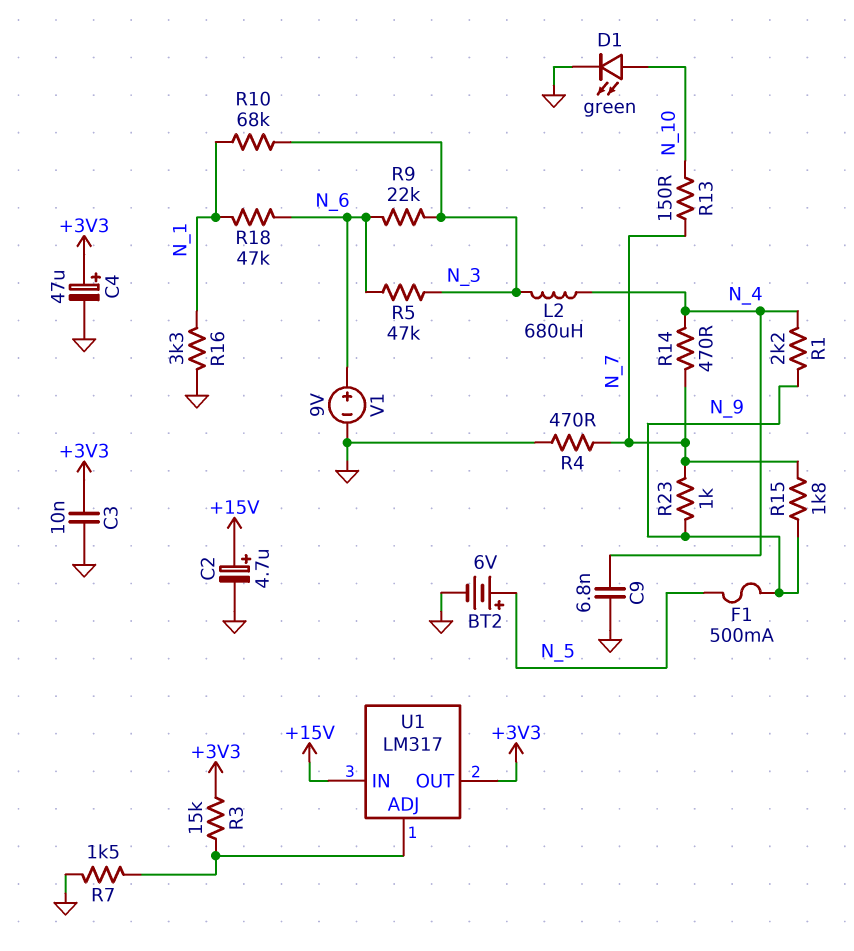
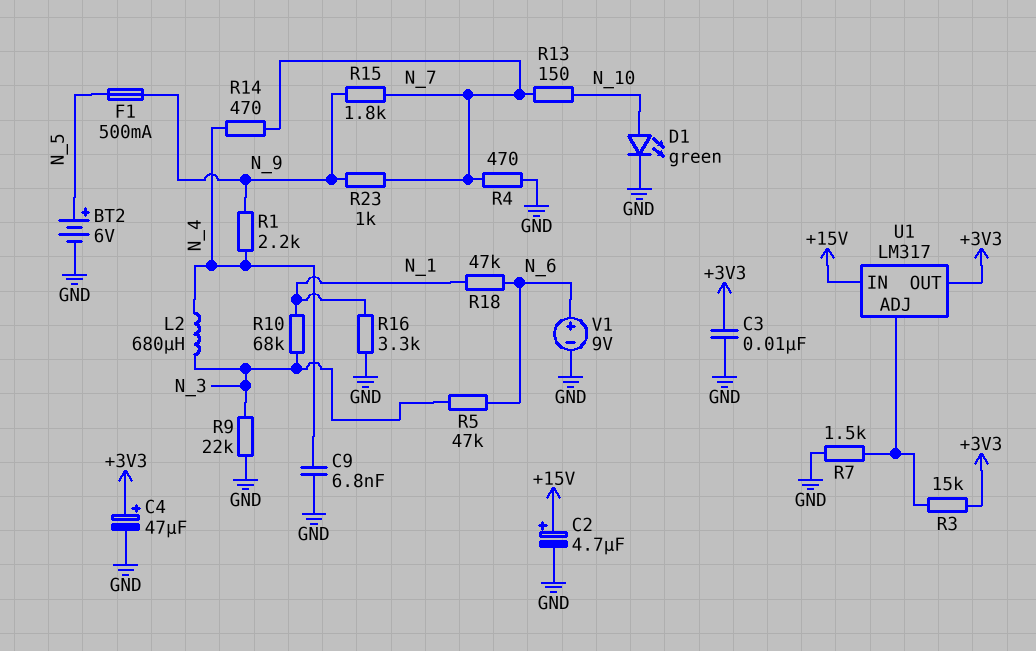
R9: 22k (N_3, N_6) -> 22k (GND, N_3)

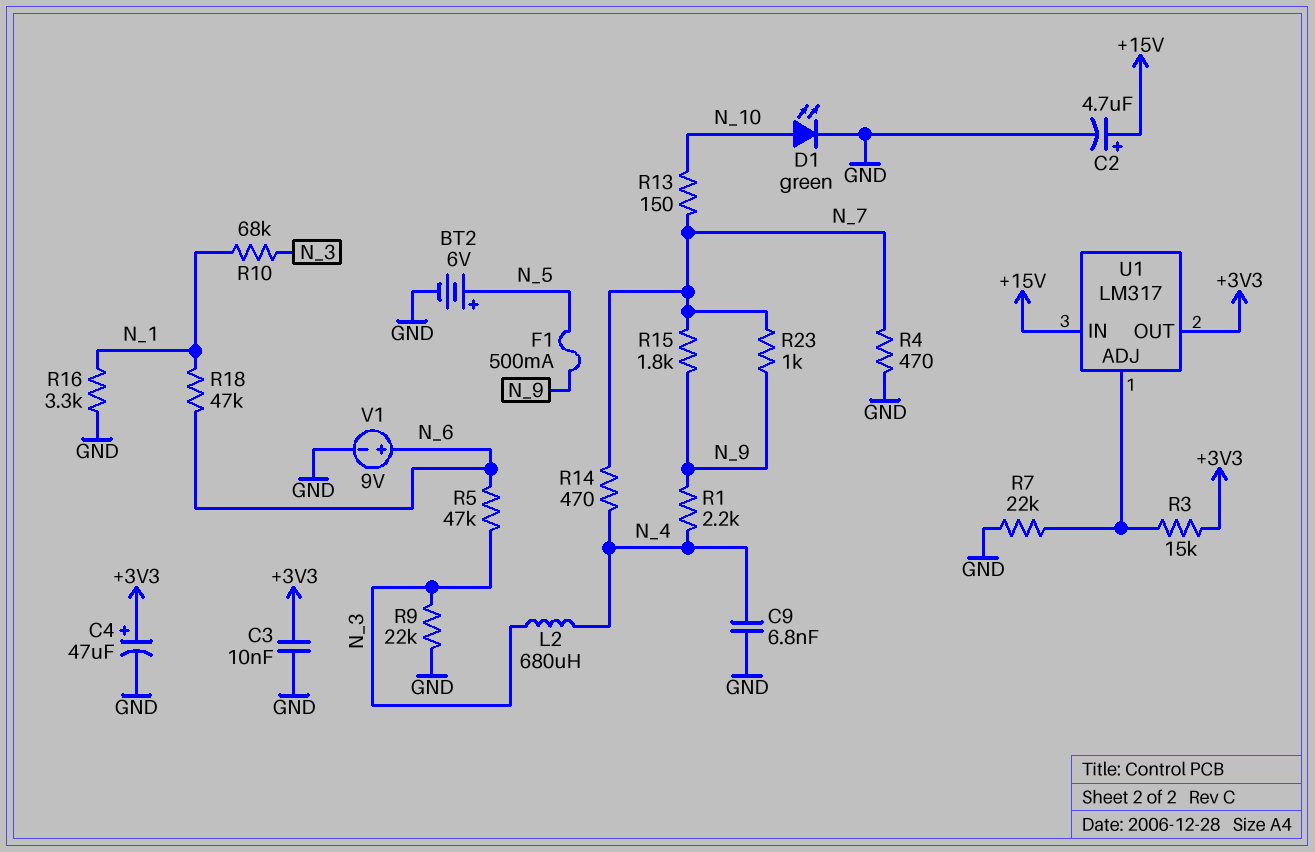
R7: 1.5k (GND, U1/ADJ) -> 22k (GND, U1/ADJ)

